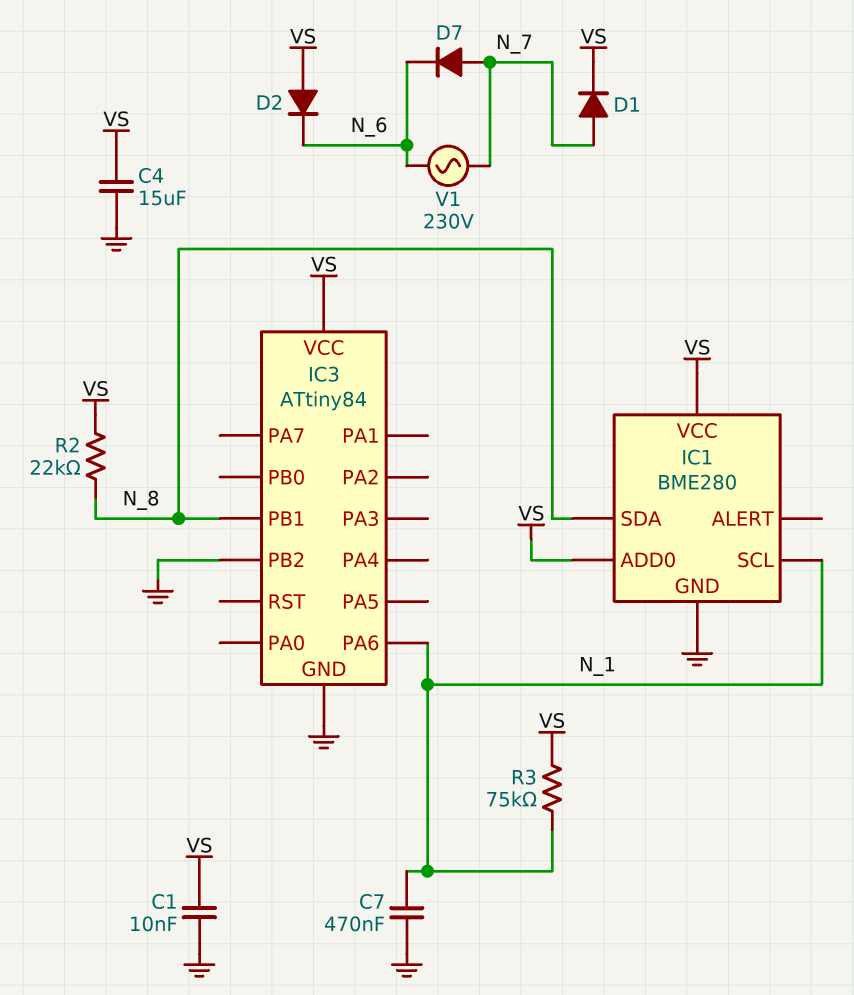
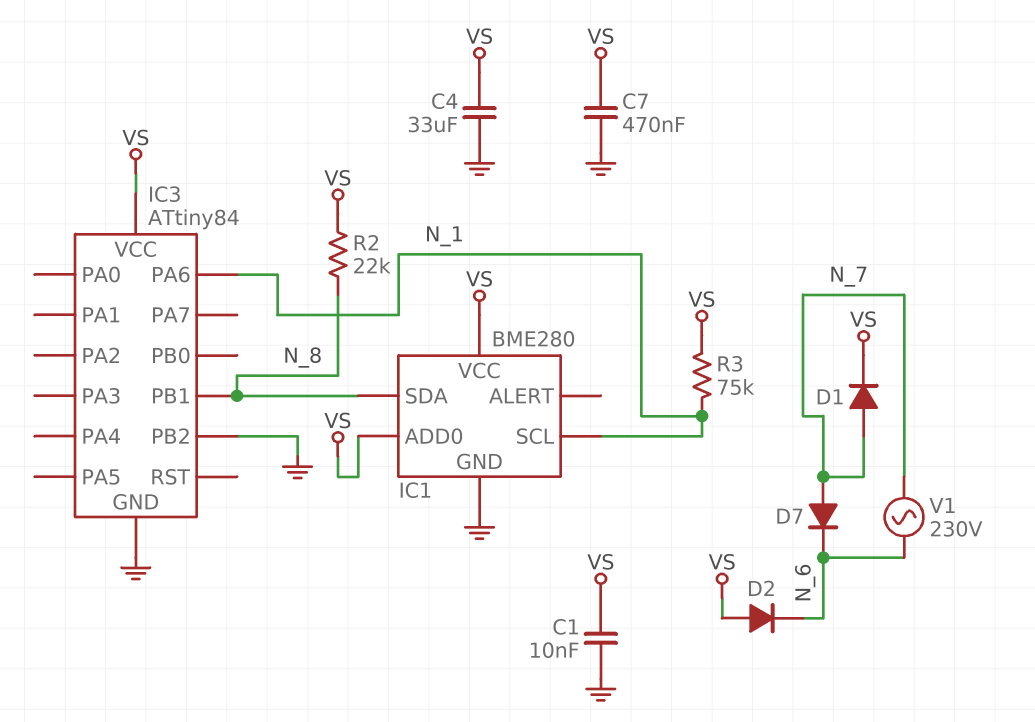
C4: 15uF (GND, VS) -> 33uF (GND, VS)
C7: 470nF (GND, N_1) -> 470nF (GND, VS)

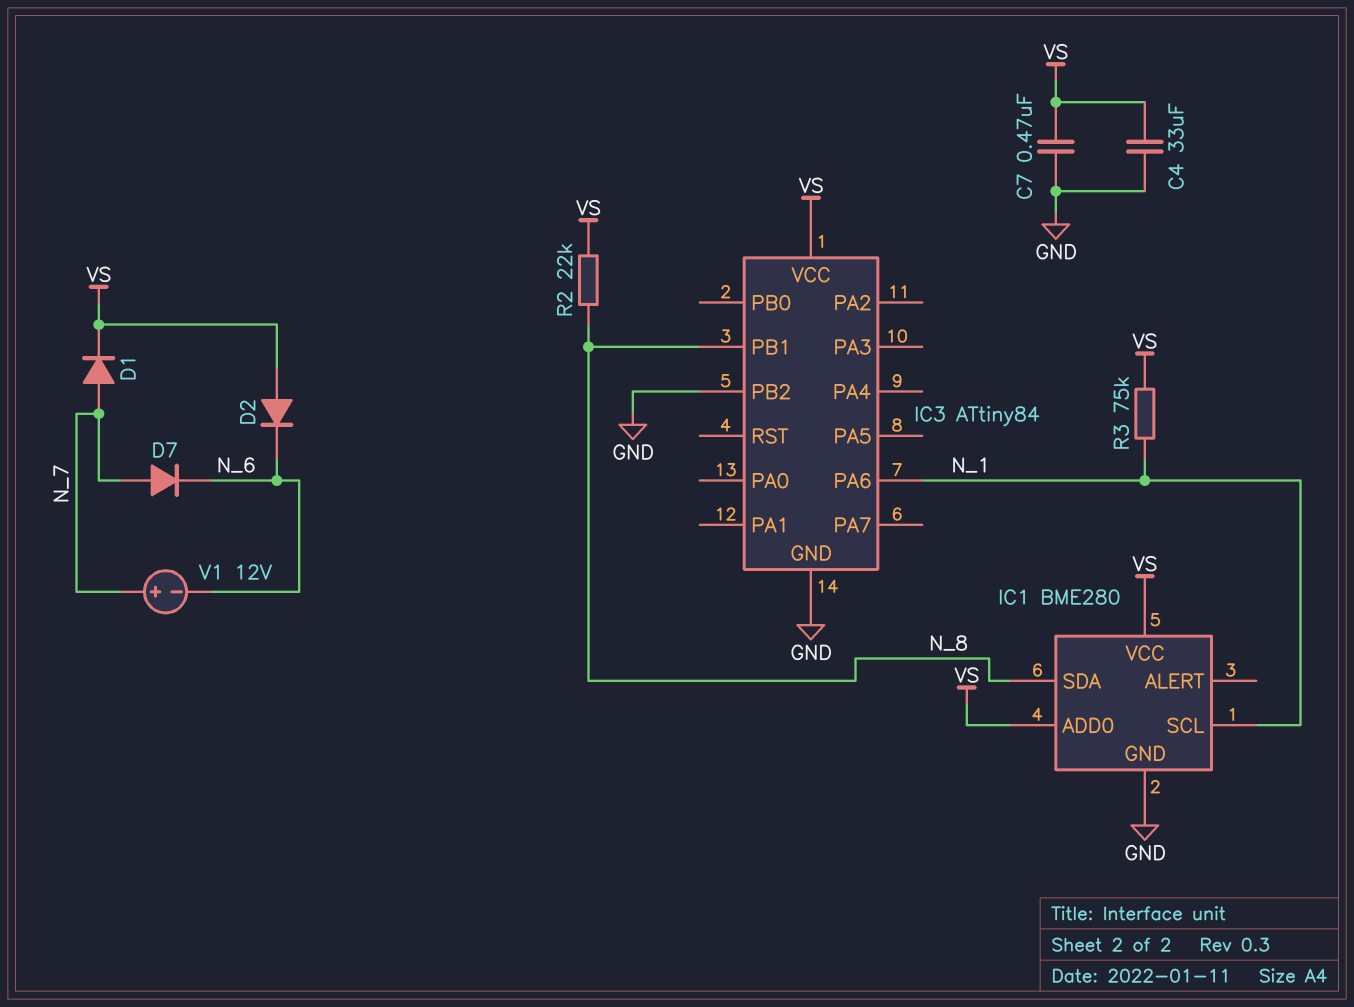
C1: 10nF (GND, VS) -> none
V1: AC 230V (N_6, N_7) -> 12V (plus N_7, minus N_6)

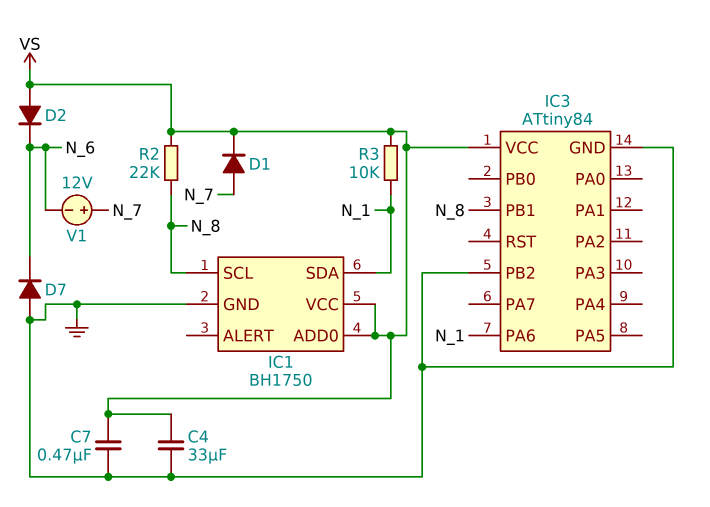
D7: diode (A N_7, K N_6) -> diode (A GND, K N_6)
IC1: BME280 -> BH1750
IC1 pin SCL: N_1 -> N_8
IC1 pin SDA: N_8 -> N_1
R3: 75k (N_1, VS) -> 10k (N_1, VS)

